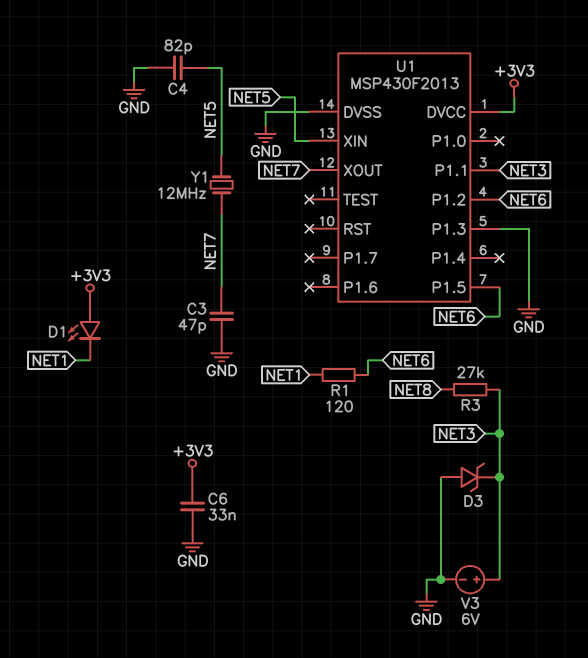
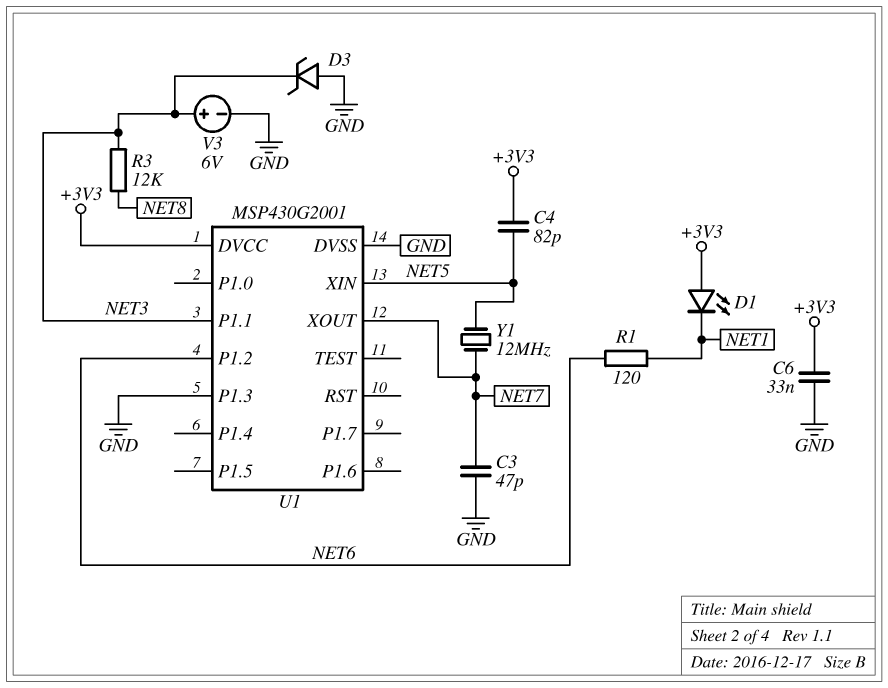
C4: 82pF (GND, NET5) -> 82pF (+3V3, NET5)
R3: 27k (NET3, NET8) -> 12k (NET3, NET8)
U1: MSP430F2013 -> MSP430G2001
U1 pin P1.5: NET6 -> none

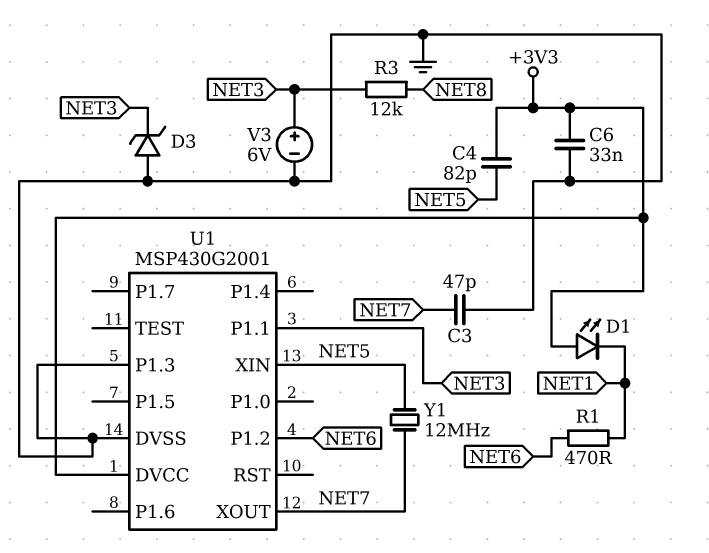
R1: 120 (NET1, NET6) -> 470 (NET1, NET6)

